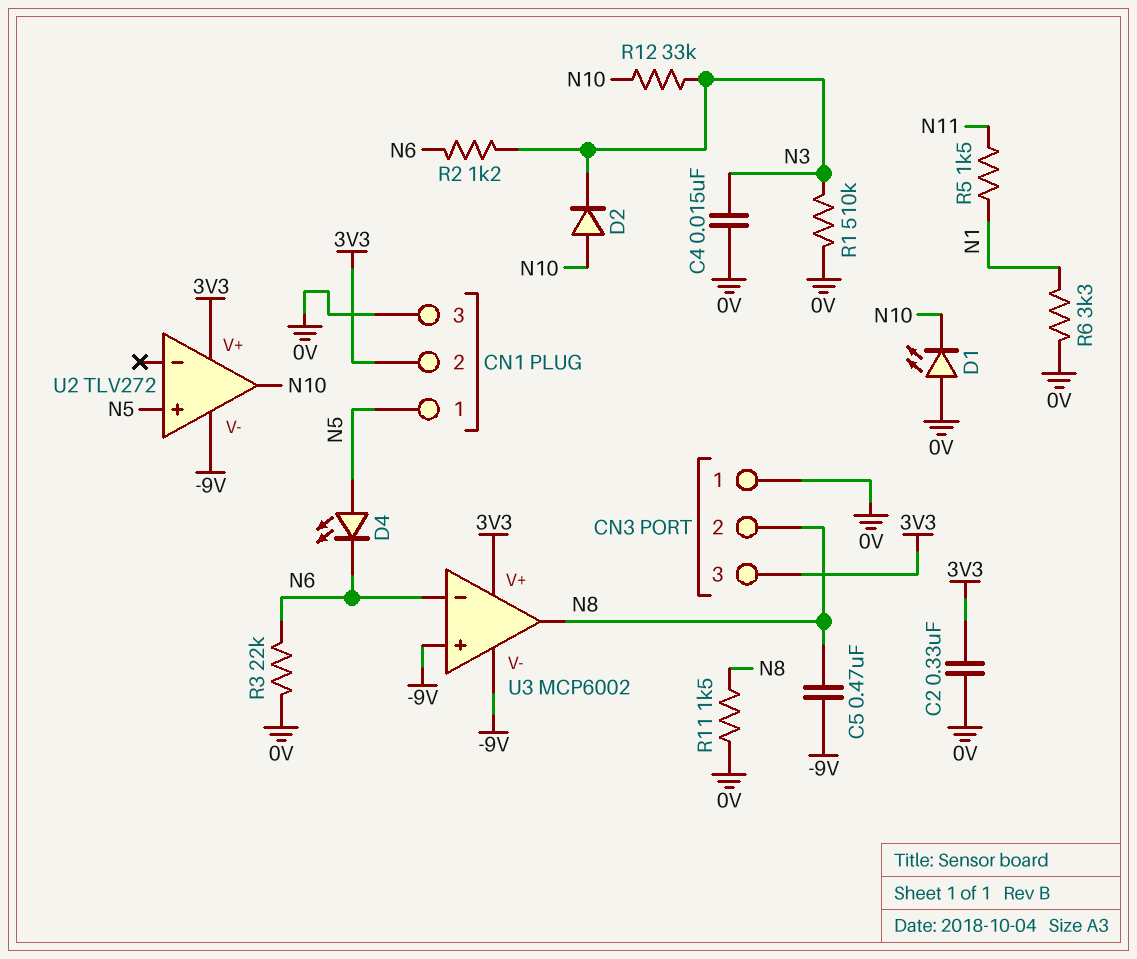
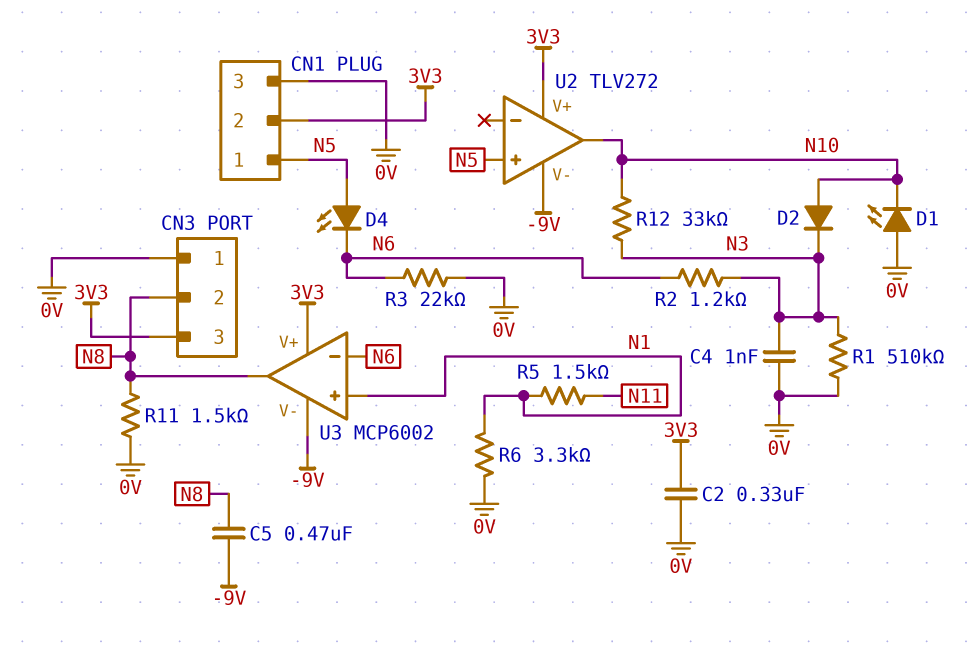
C4: 15nF (0V, N3) -> 1nF (0V, N3)
U3 pin in+: -9V -> N1

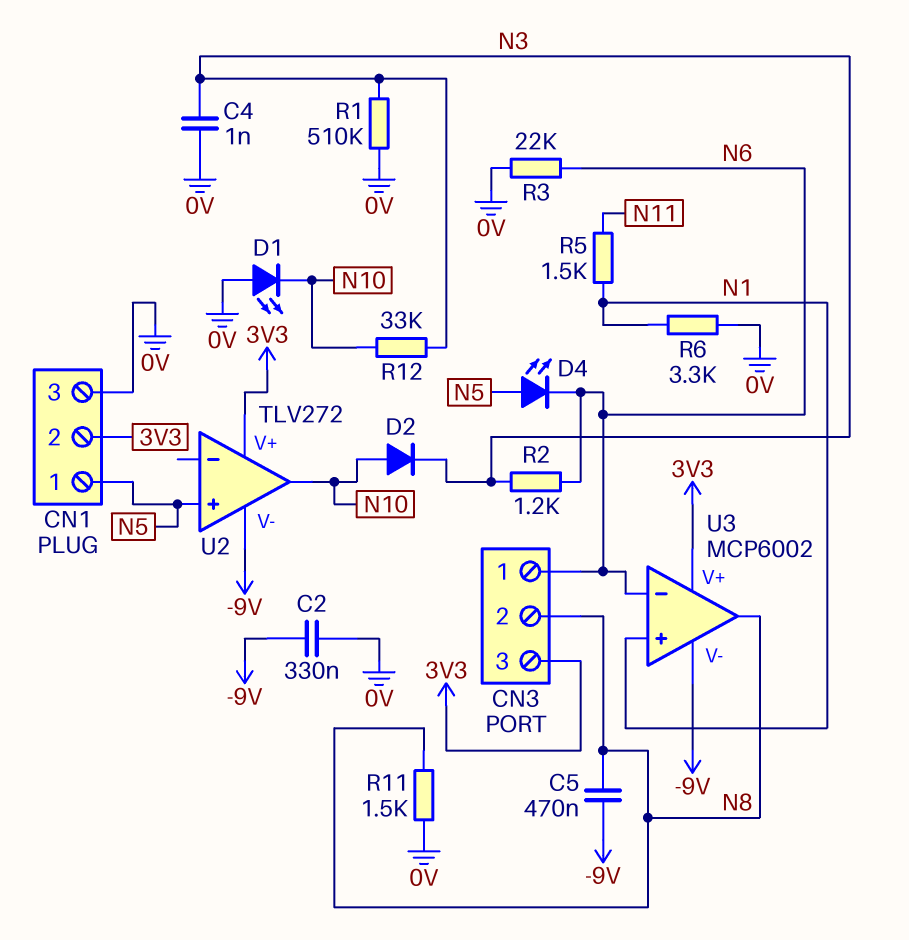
C2: 330nF (0V, 3V3) -> 330nF (-9V, 0V)
CN3 pin 1: 0V -> N6

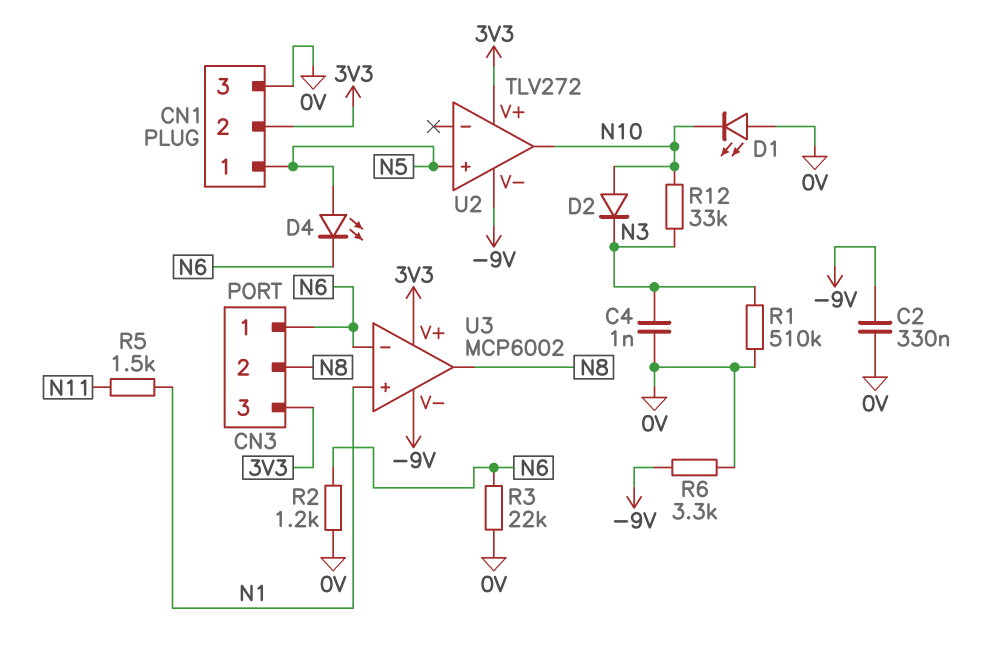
C5: 470nF (-9V, N8) -> none
R2: 1.2k (N3, N6) -> 1.2k (0V, N6)
R6: 3.3k (0V, N1) -> 3.3k (-9V, 0V)
R11: 1.5k (0V, N8) -> none

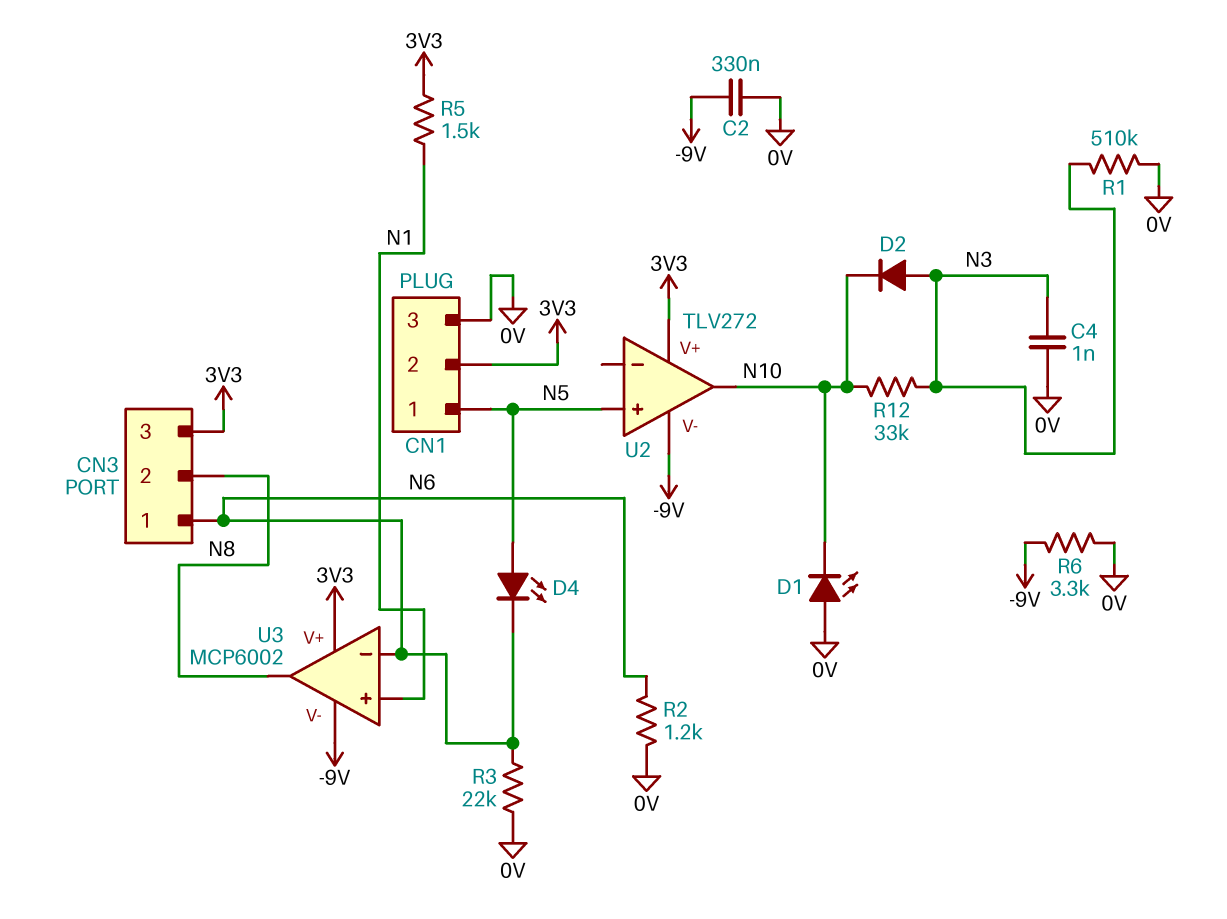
D2: diode (A N10, K N3) -> diode (A N3, K N10)
R5: 1.5k (N1, N11) -> 1.5k (3V3, N1)

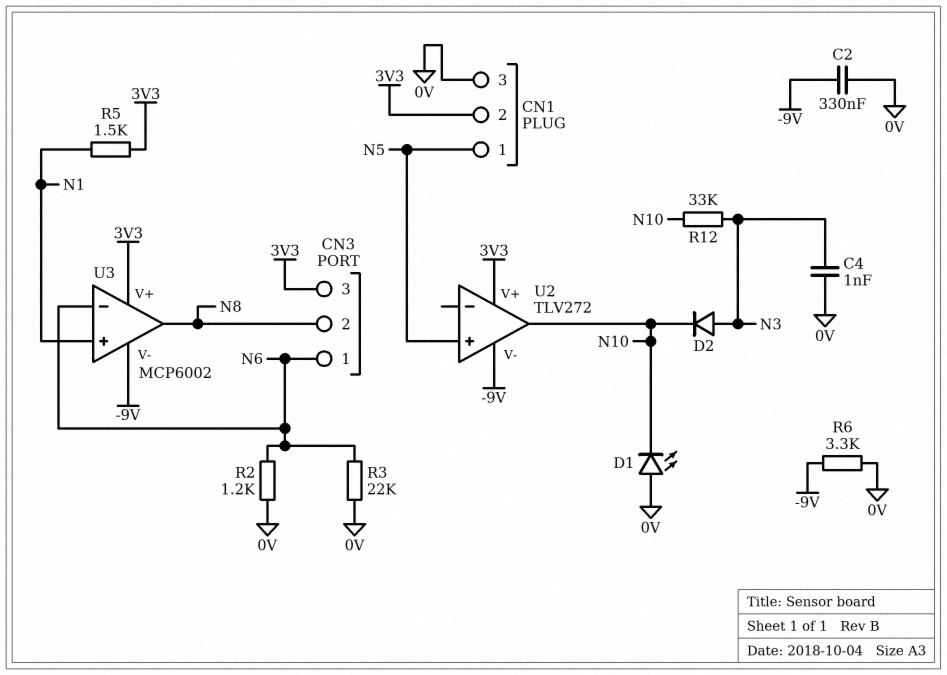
D4: LED (A N5, K N6) -> none
R1: 510k (0V, N3) -> none

